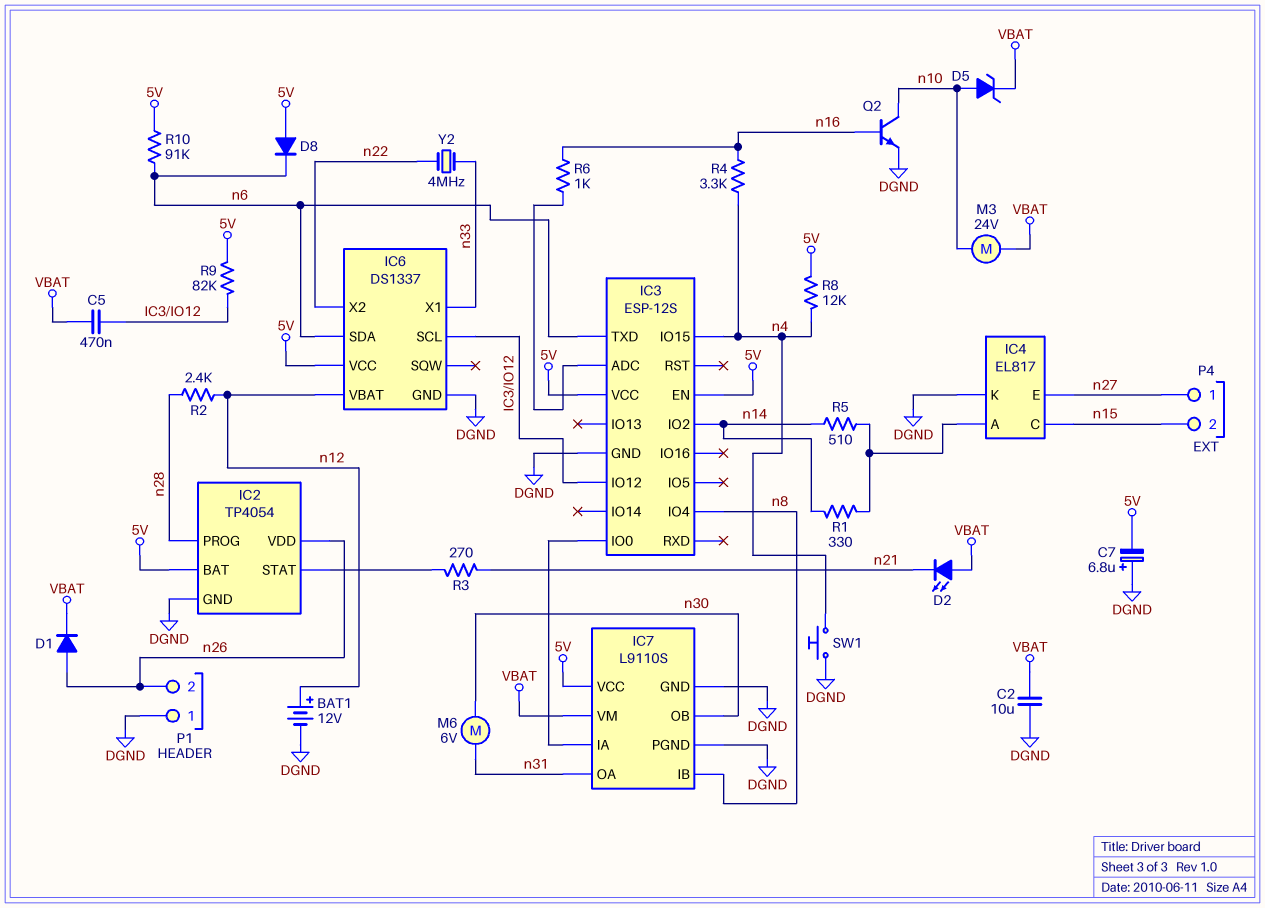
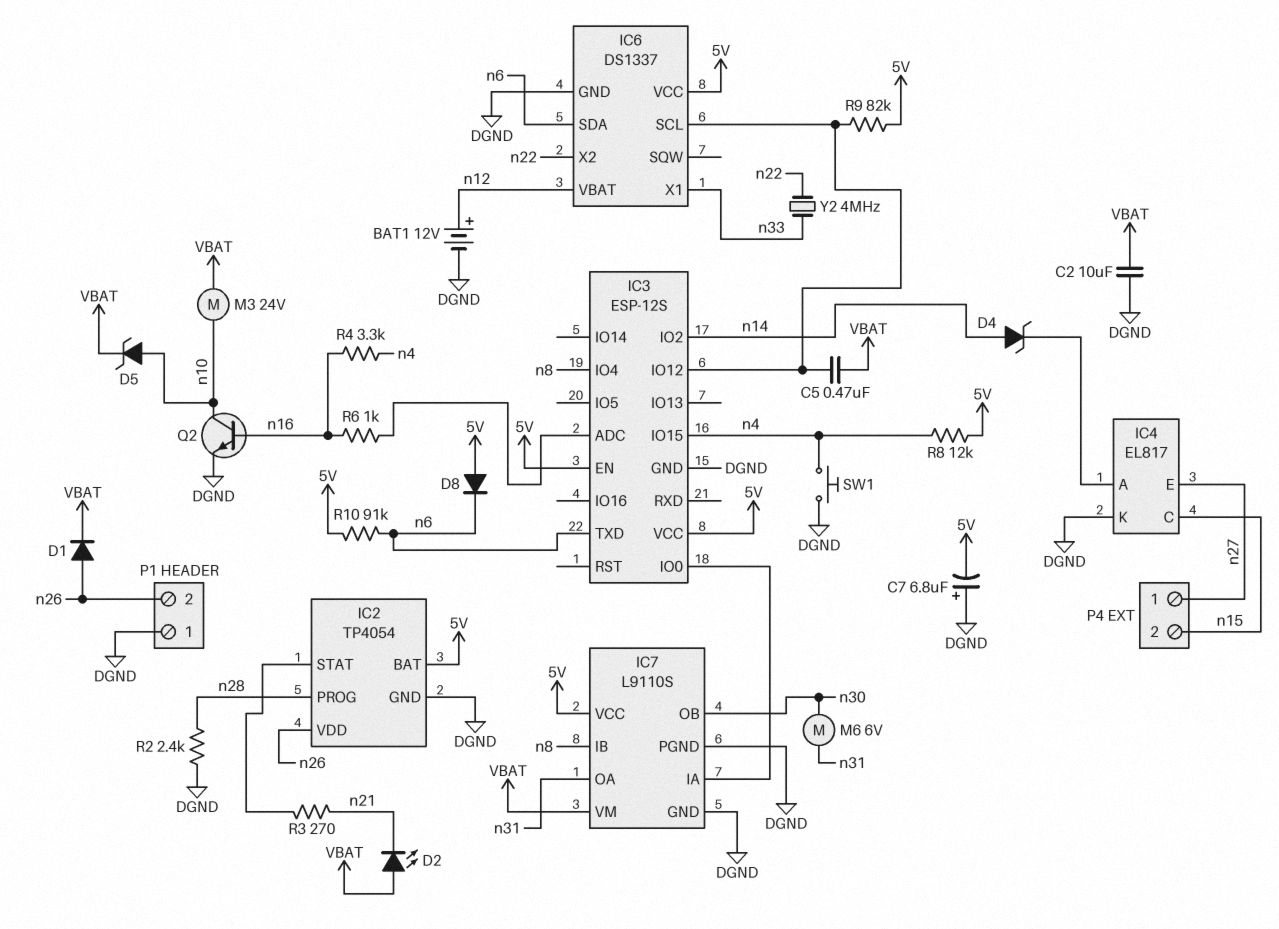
D4: none -> zener (A n14, K IC4/A)
R1: 330 (IC4/A, n14) -> none
R2: 2.4k (n12, n28) -> 2.4k (DGND, n28)
R5: 510 (IC4/A, n14) -> none

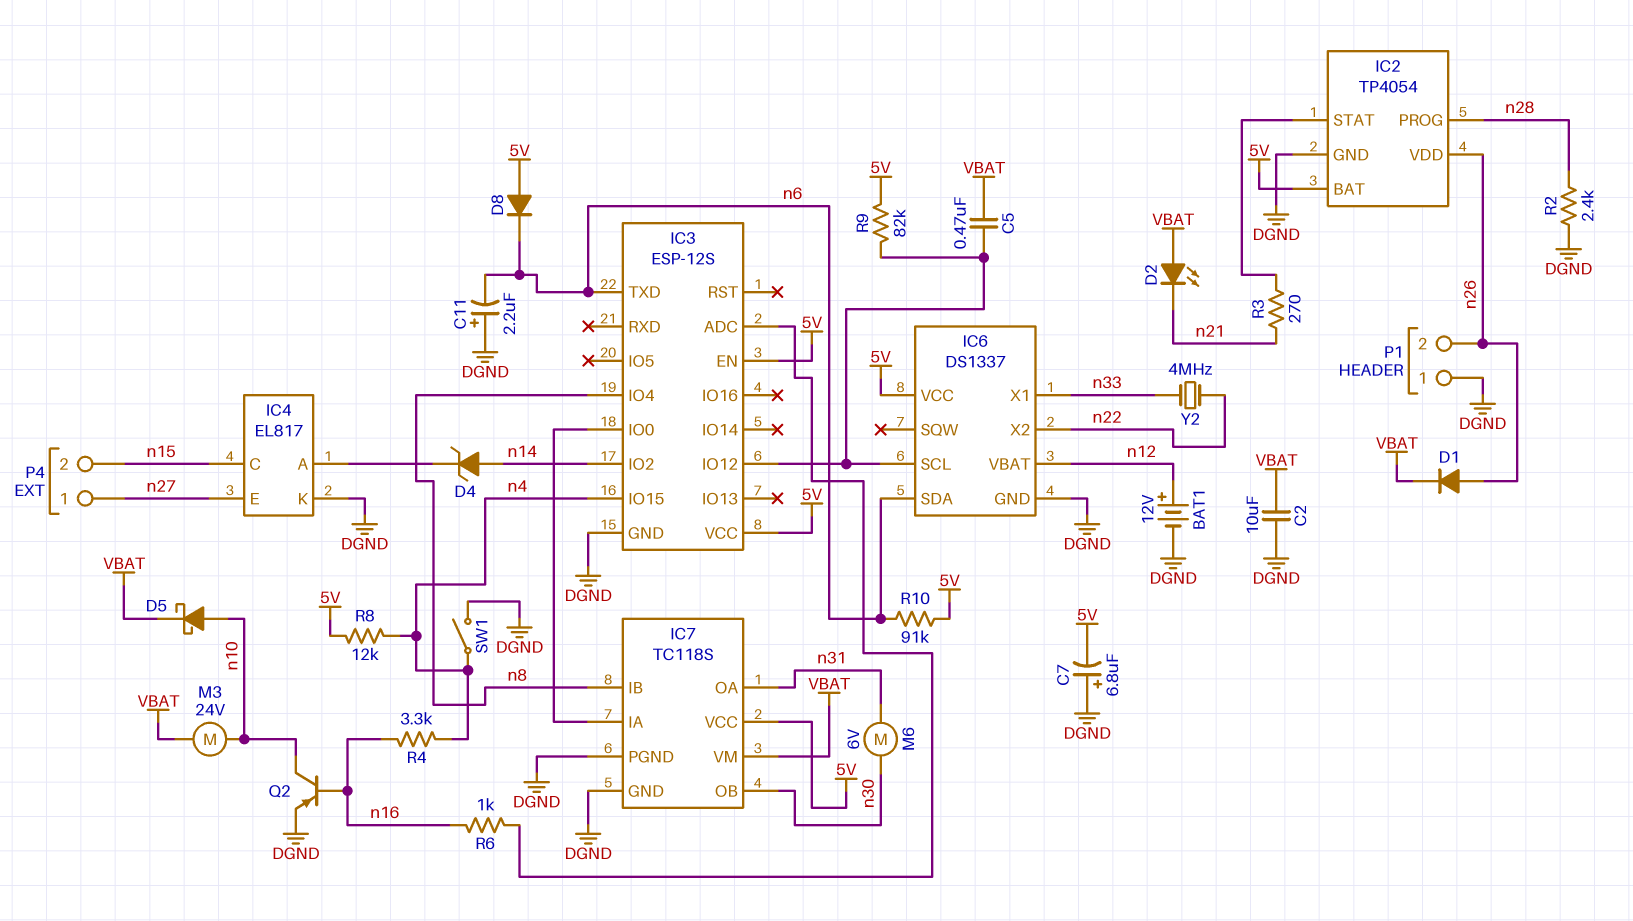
C11: none -> 2.2uF (plus DGND, minus n6)
D5: zener (A n10, K VBAT) -> schottky (A n10, K VBAT)
IC7: L9110S -> TC118S
Q2: NPN (B n16, C n10, E DGND) -> PNP (B n16, C n10, E DGND)
SW1: button (DGND, n4) -> switch (DGND, n4)

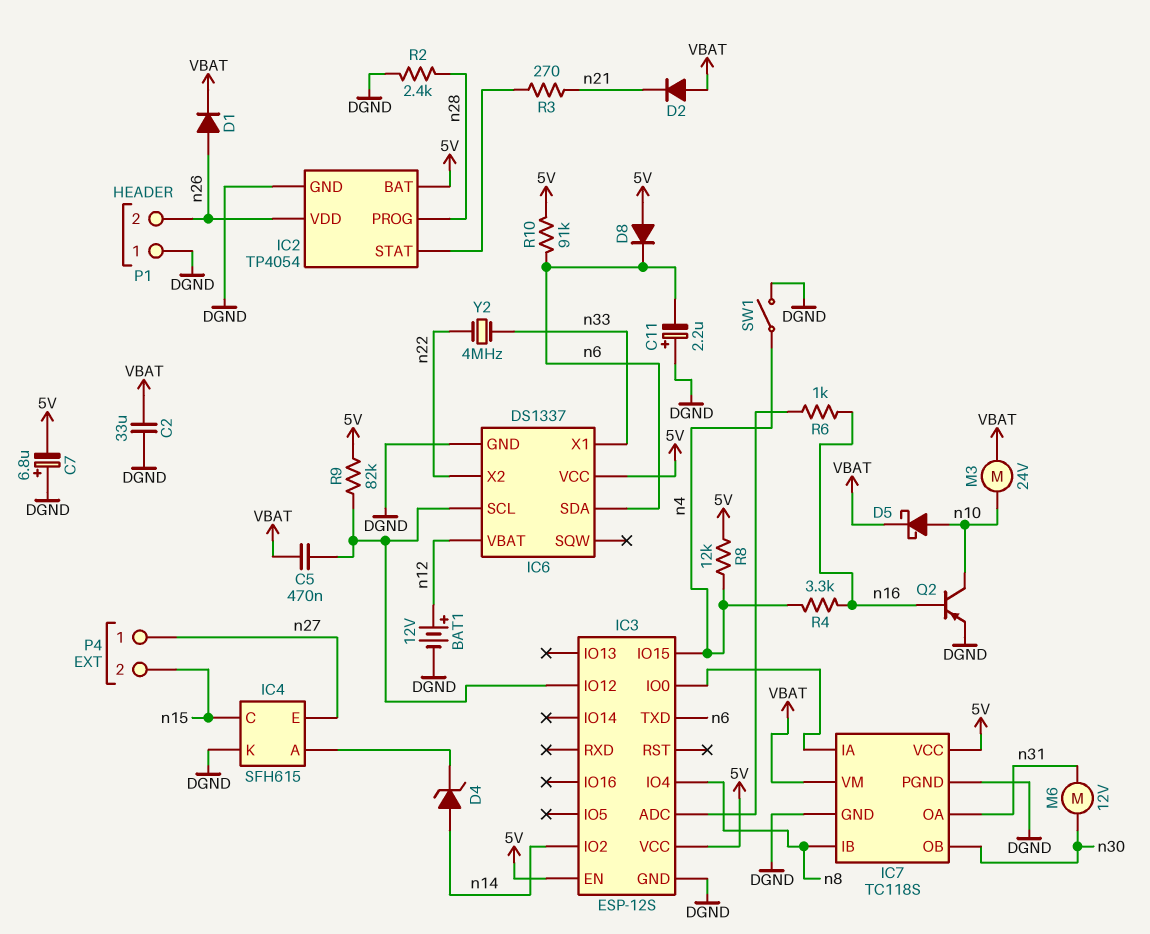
C2: 10uF (DGND, VBAT) -> 33uF (DGND, VBAT)
D2: LED (A VBAT, K n21) -> diode (A VBAT, K n21)
IC4: EL817 -> SFH615
M6: motor 6V (n30, n31) -> motor 12V (n30, n31)

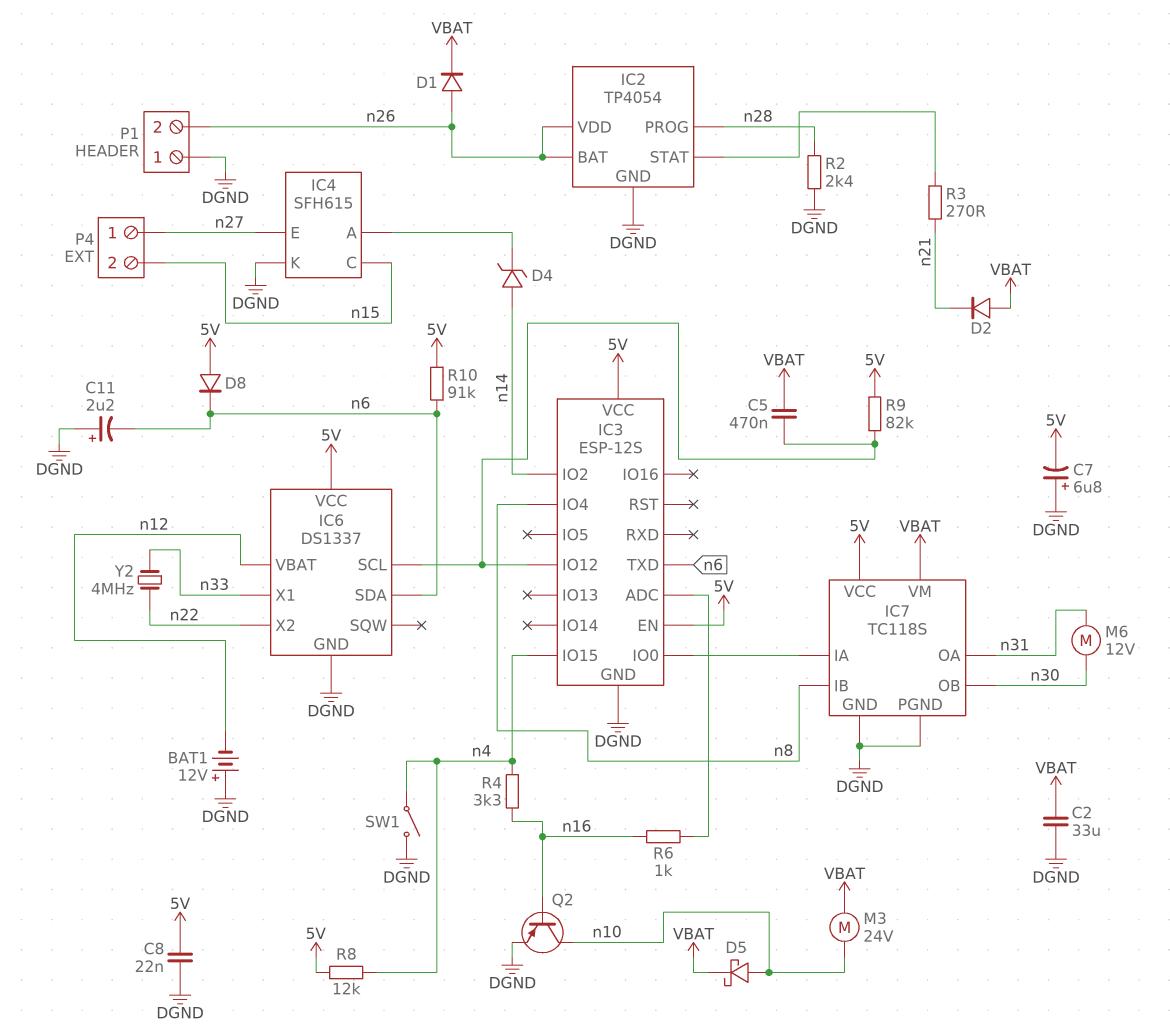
BAT1: 12V (plus n12, minus DGND) -> 12V (plus DGND, minus n12)
C8: none -> 22nF (5V, DGND)
IC2 pin BAT: 5V -> n26

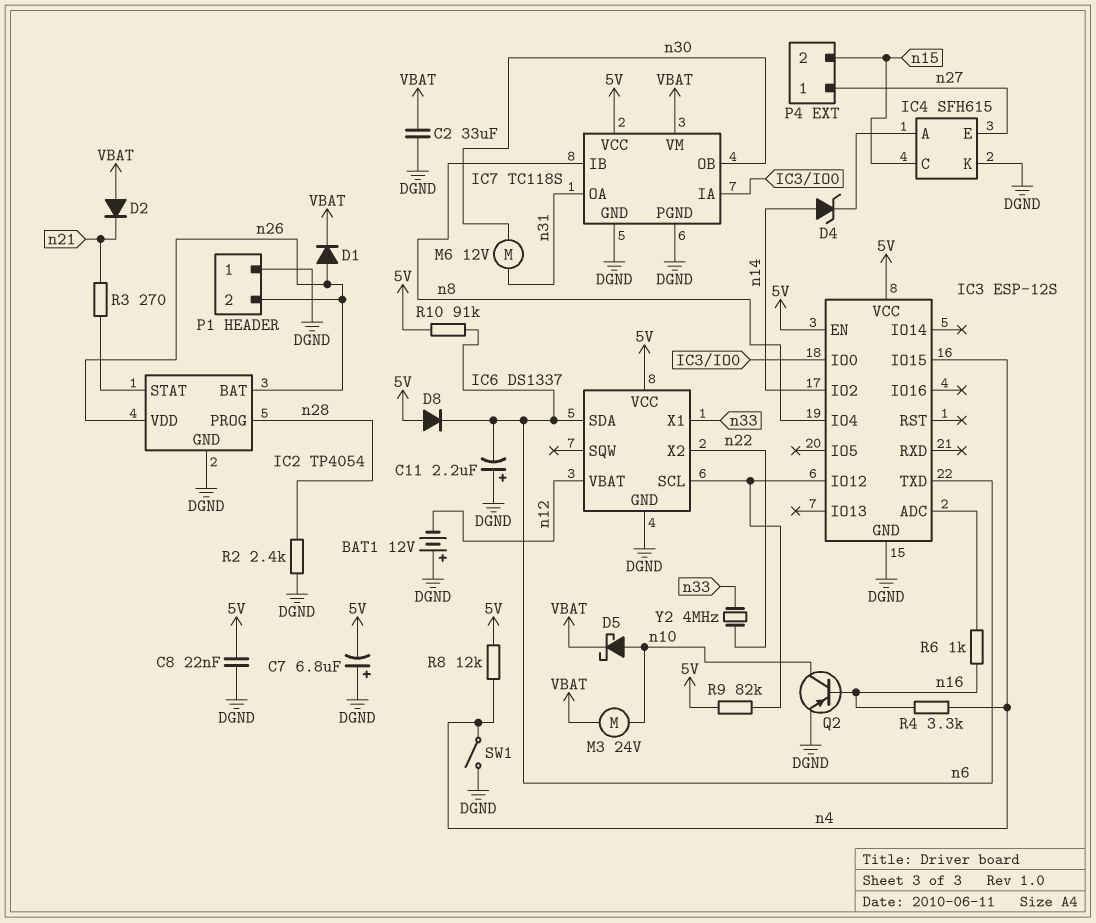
C5: 470nF (IC3/IO12, VBAT) -> none

